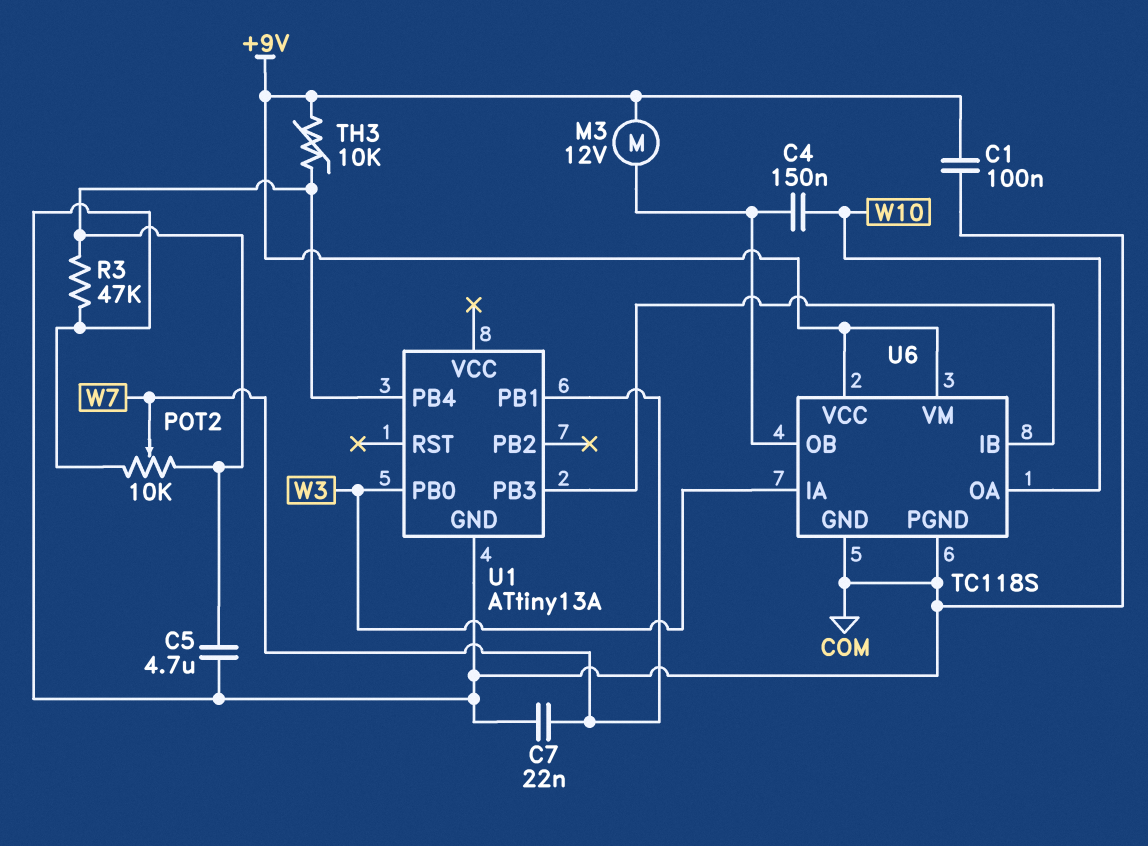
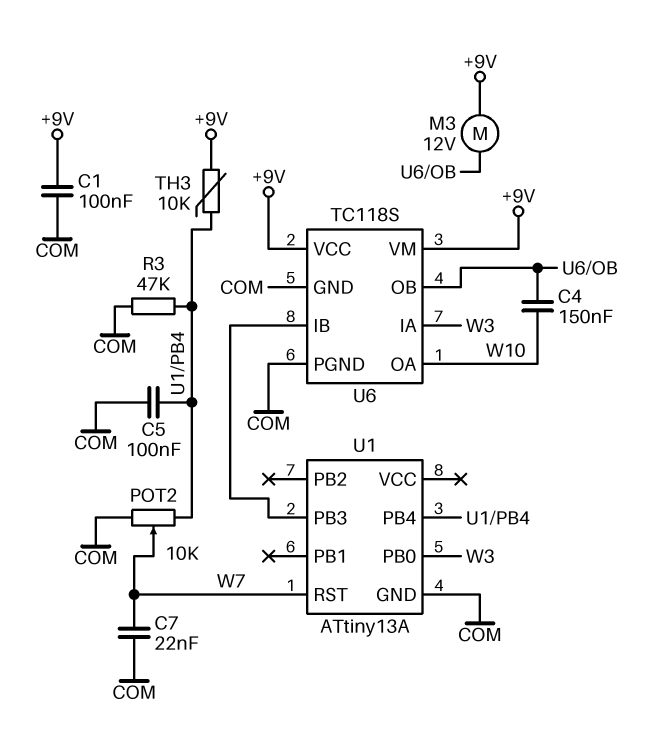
C5: 4.7uF (COM, U1/PB4) -> 100nF (COM, U1/PB4)
U1 pin PB1: W7 -> none
U1 pin RST: none -> W7

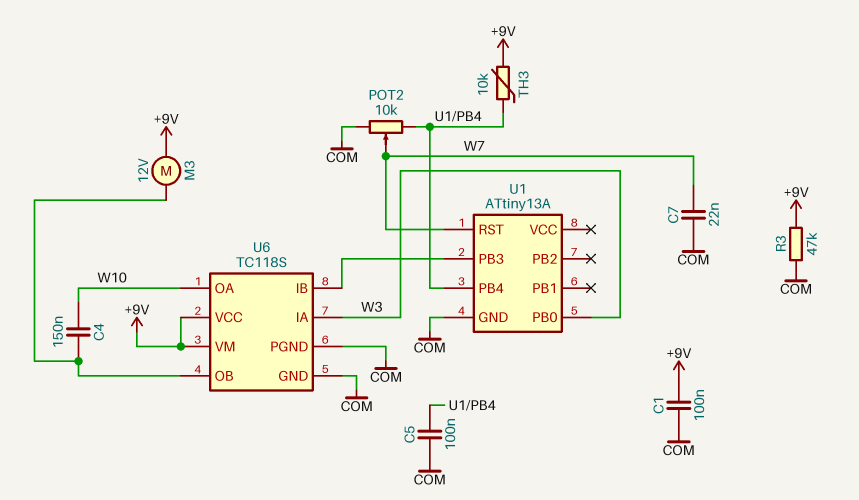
R3: 47k (COM, U1/PB4) -> 47k (+9V, COM)

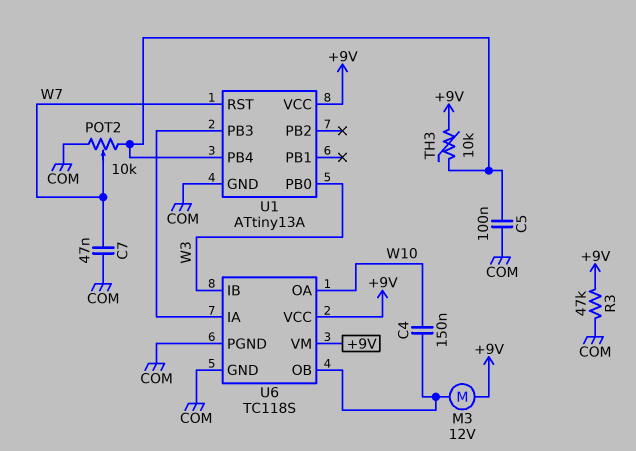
C1: 100nF (+9V, COM) -> none
C7: 22nF (COM, W7) -> 47nF (COM, W7)
U1 pin VCC: none -> +9V
U6 pin IA: W3 -> U1/PB3
U6 pin IB: U1/PB3 -> W3

